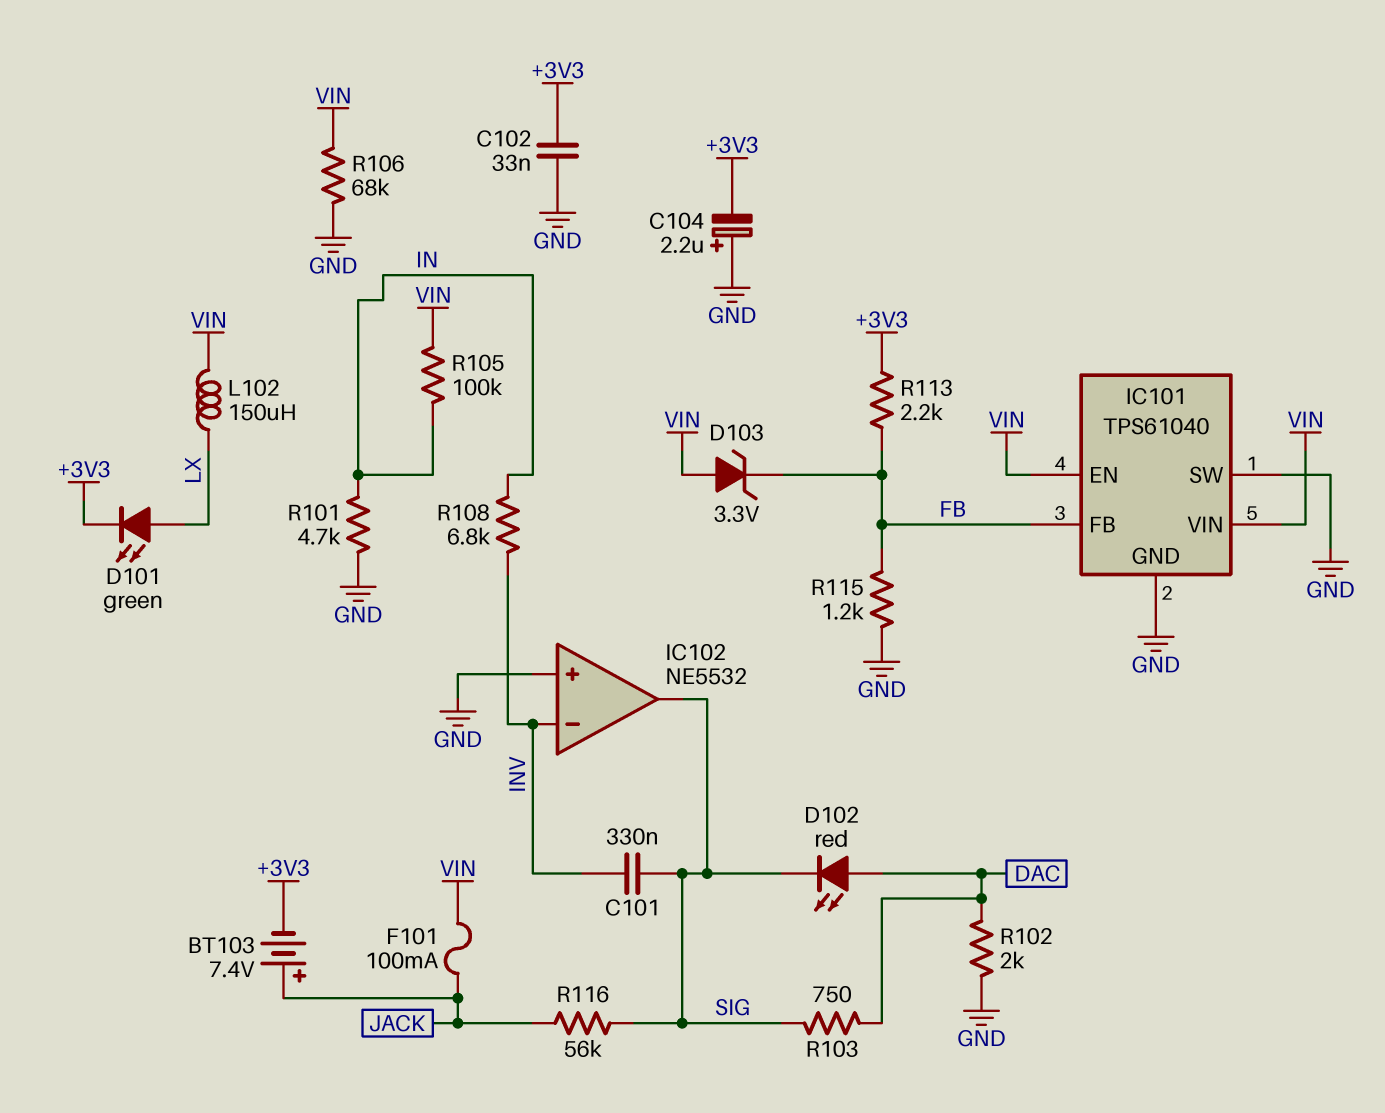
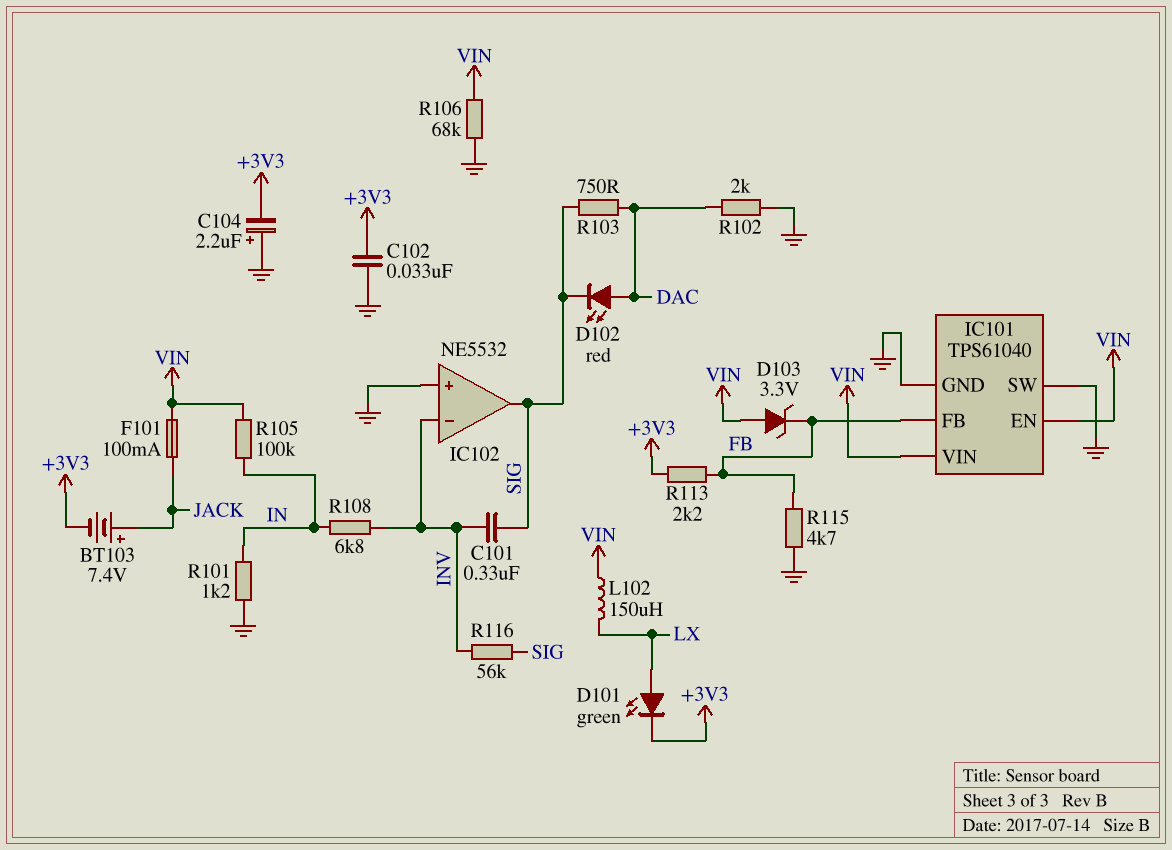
R101: 4.7k (GND, IN) -> 1.2k (GND, IN)
R115: 1.2k (FB, GND) -> 4.7k (FB, GND)
R116: 56k (JACK, SIG) -> 56k (INV, SIG)

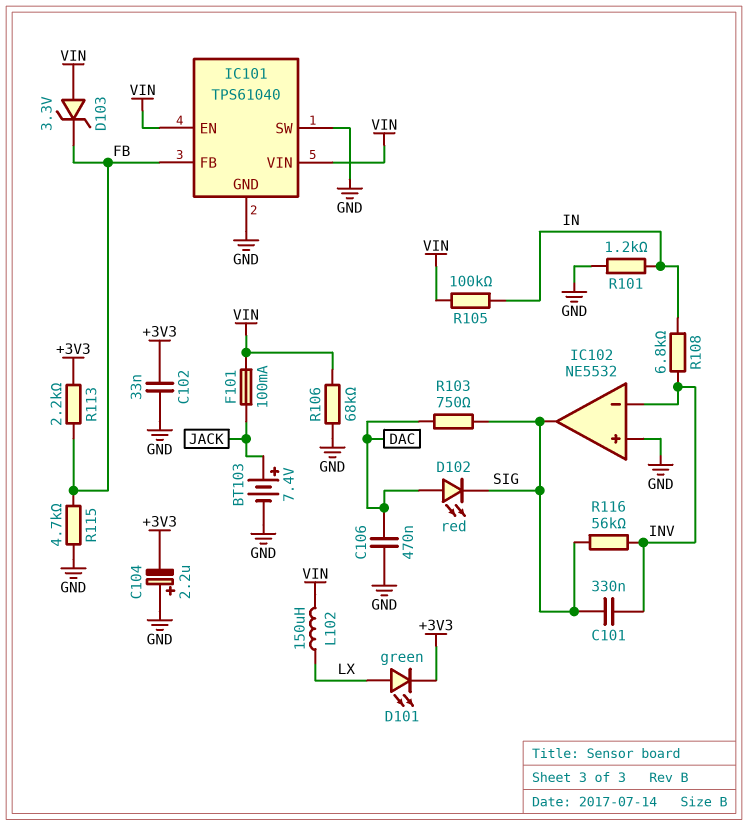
BT103: 7.4V (plus JACK, minus +3V3) -> 7.4V (plus JACK, minus GND)
C106: none -> 470nF (DAC, GND)
R102: 2k (DAC, GND) -> none

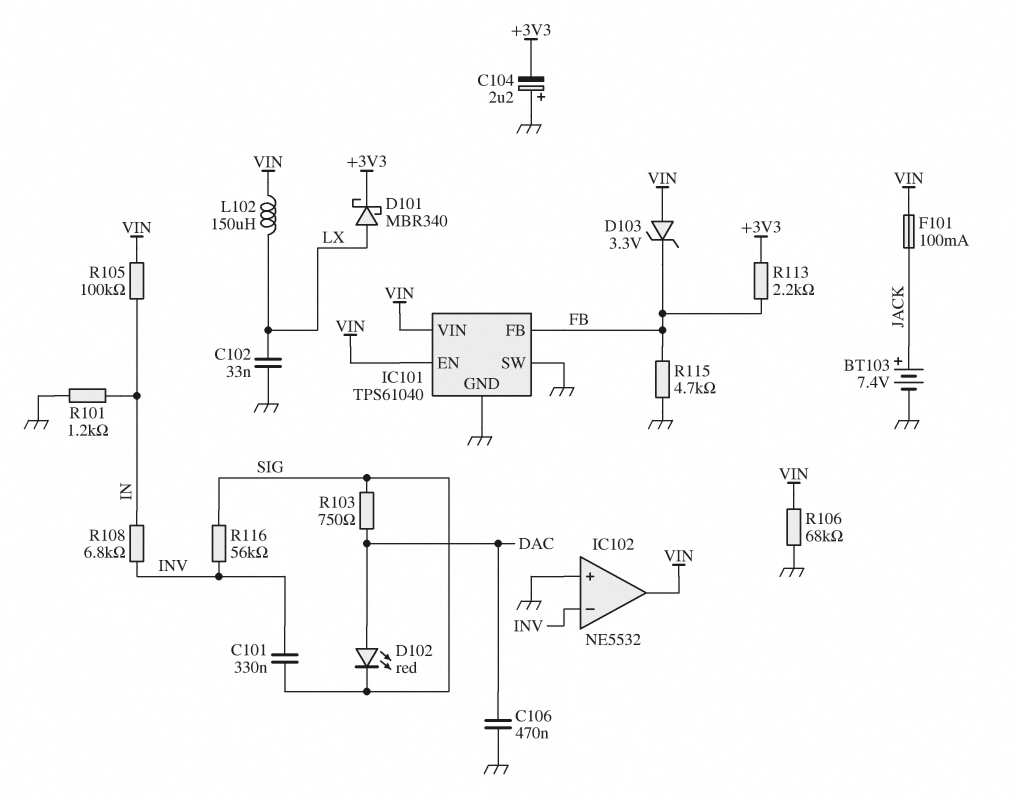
C102: 33nF (+3V3, GND) -> 33nF (GND, LX)
D101: LED green (A LX, K +3V3) -> schottky MBR340 (A LX, K +3V3)
IC102 pin out: SIG -> VIN

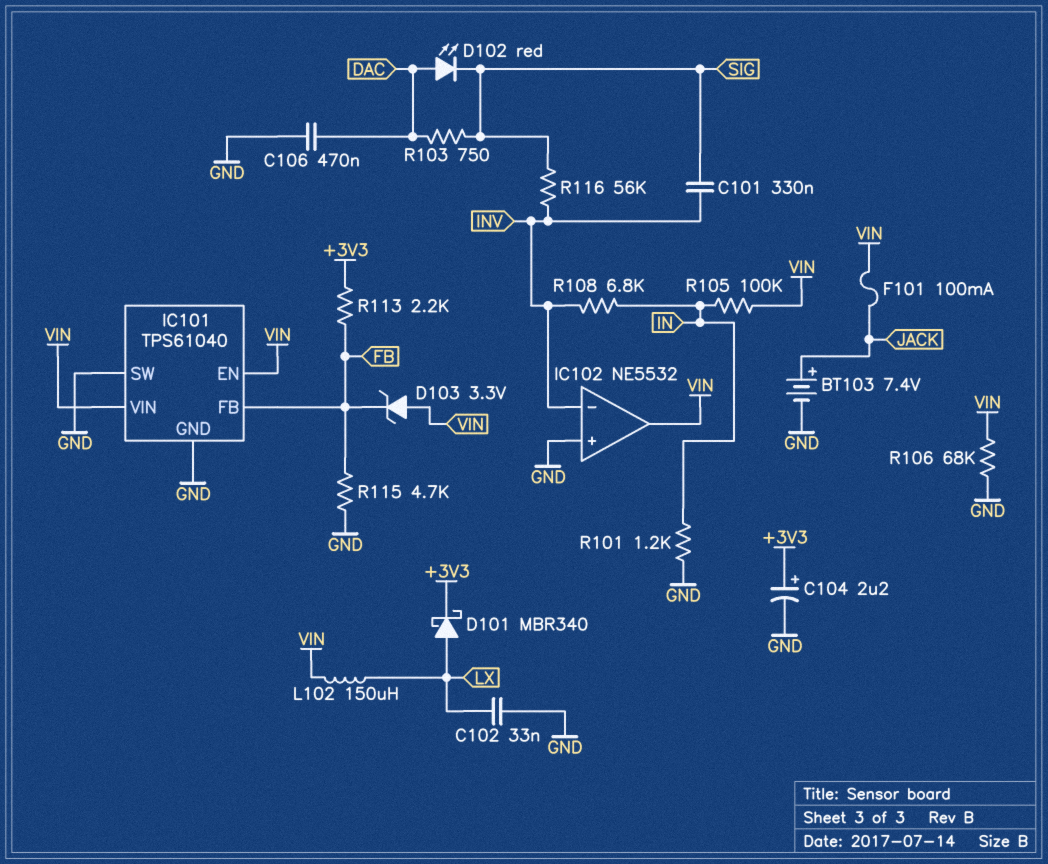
C104: 2.2uF (plus GND, minus +3V3) -> 2.2uF (plus +3V3, minus GND)

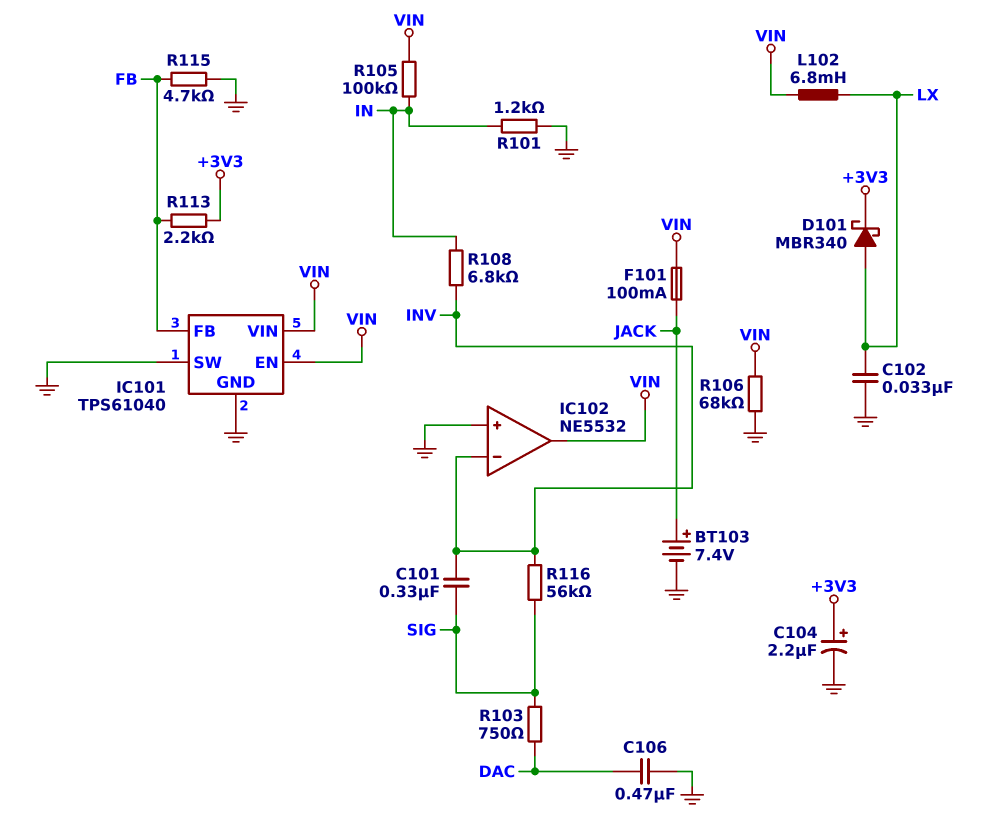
D102: LED red (A DAC, K SIG) -> none
D103: zener 3.3V (A VIN, K FB) -> none
L102: 150uH (LX, VIN) -> 6.8mH (LX, VIN)

